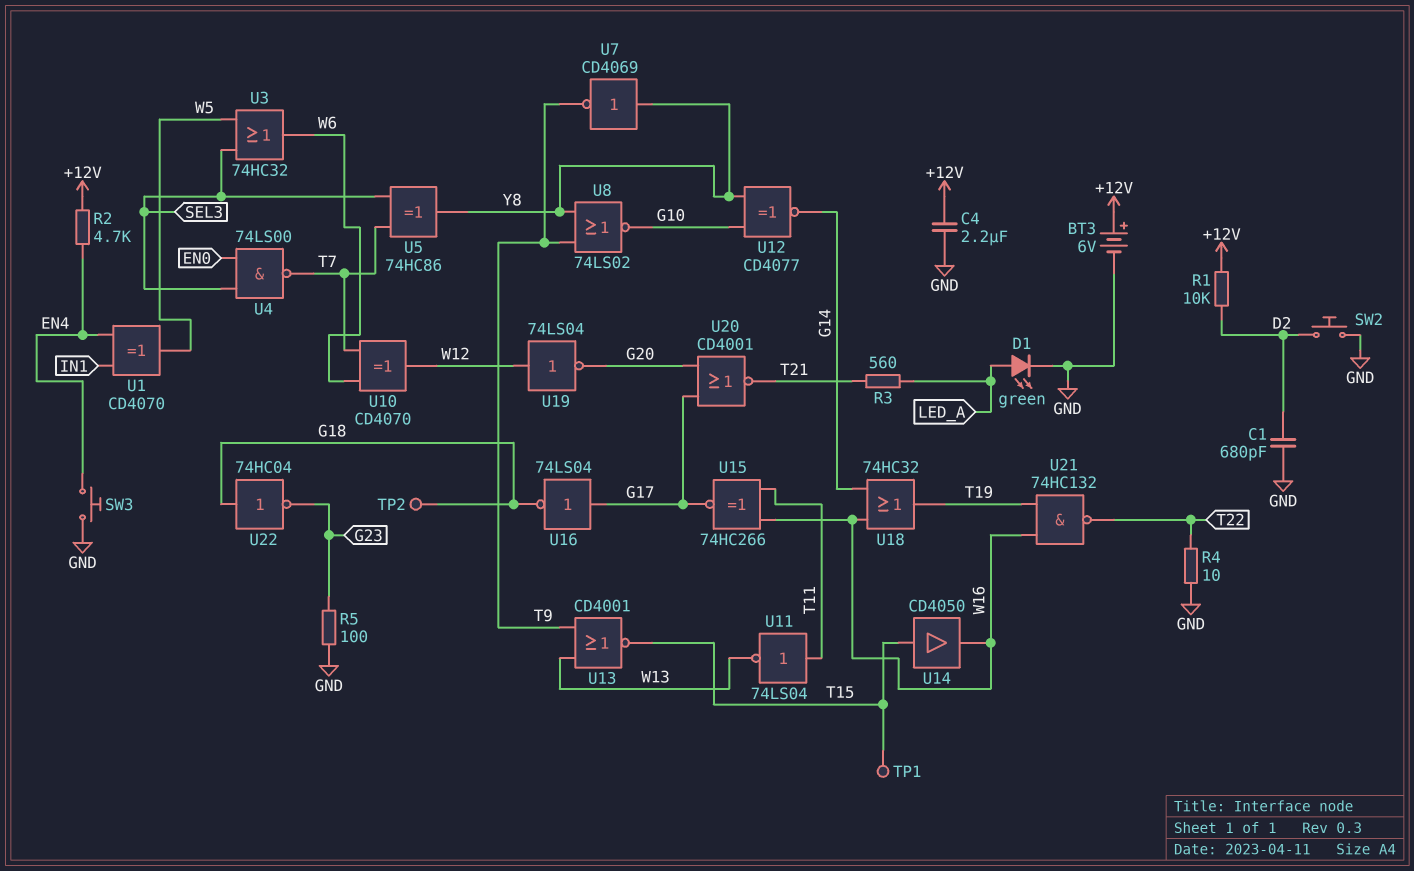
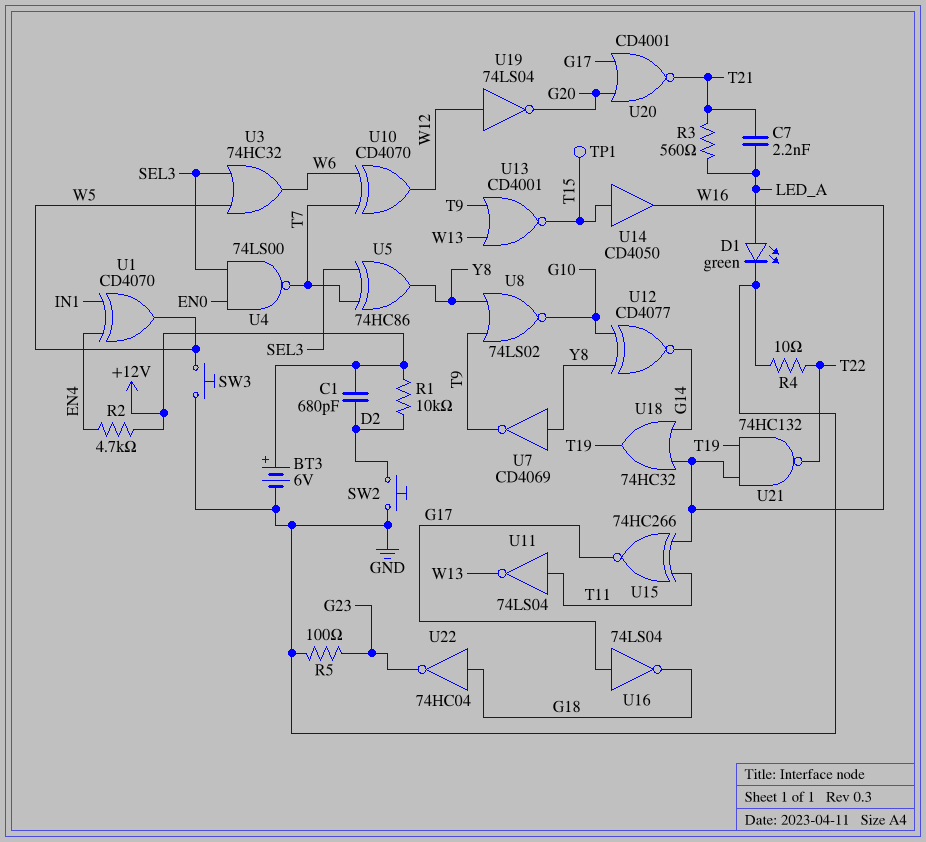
C1: 680pF (D2, GND) -> 680pF (+12V, D2)
C4: 2.2uF (+12V, GND) -> none
C7: none -> 2.2nF (LED_A, T21)
SW3: button (EN4, GND) -> button (GND, W5)
TP2: test point (G18) -> none

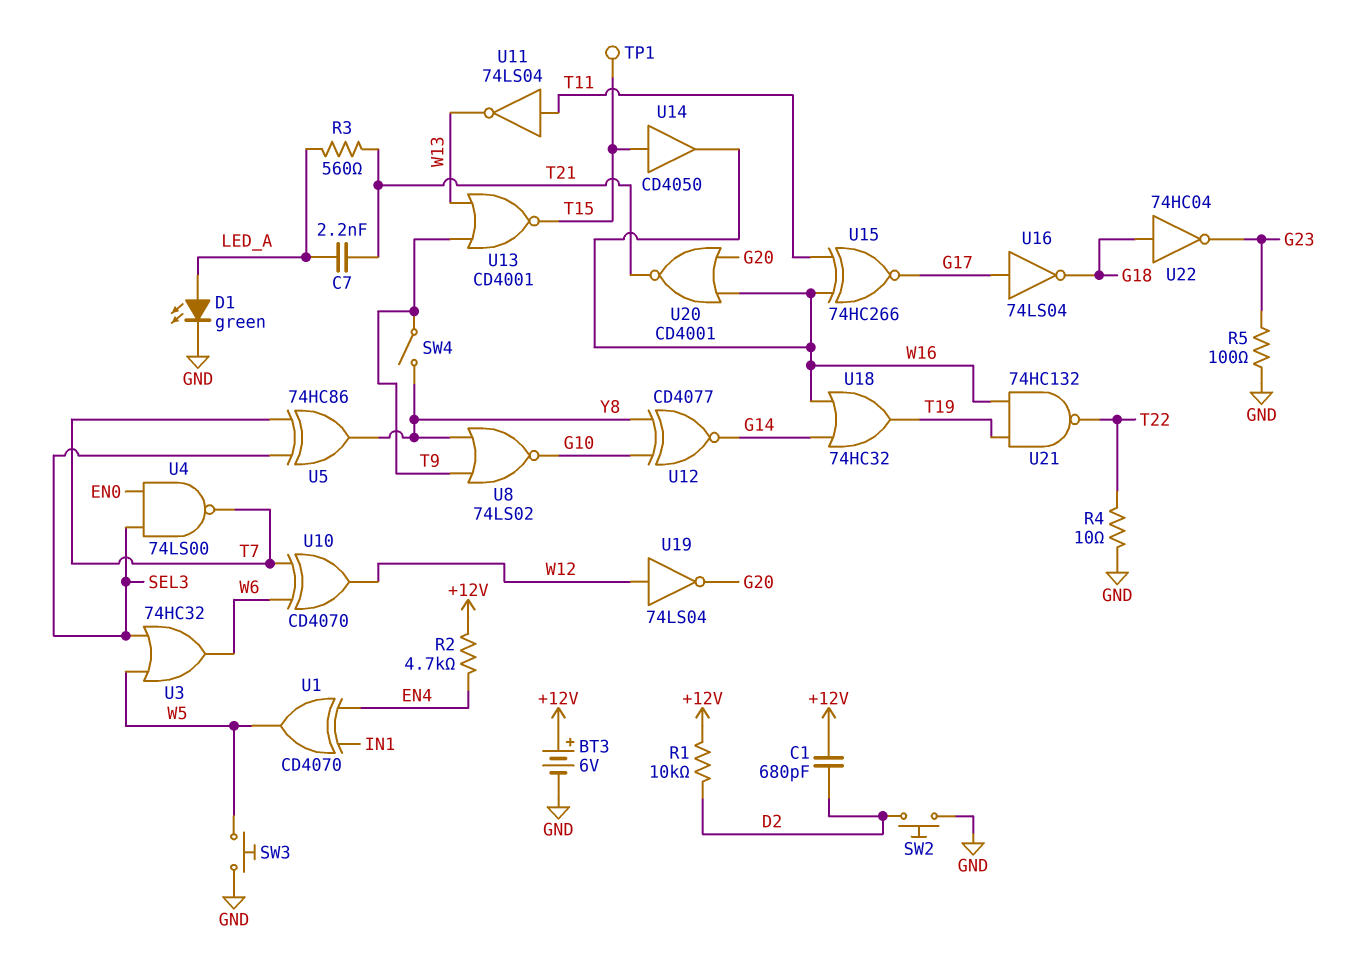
SW4: none -> switch (T9, Y8)
U7: NOT CD4069 (in Y8, out T9) -> none
U20: NOR CD4001 (in G17, in G20, out T21) -> NOR CD4001 (in G20, in W16, out T21)

